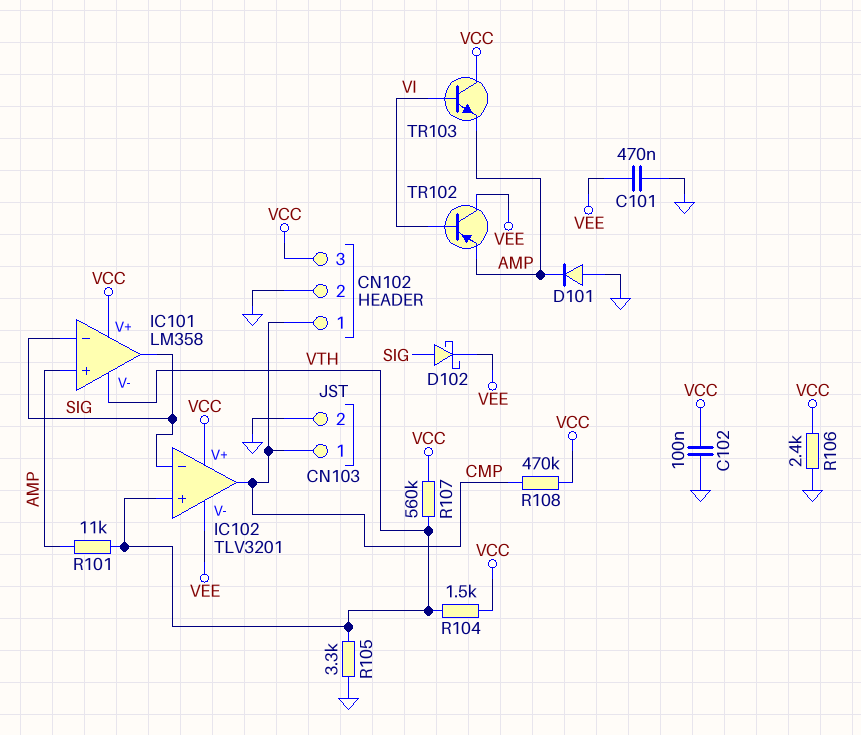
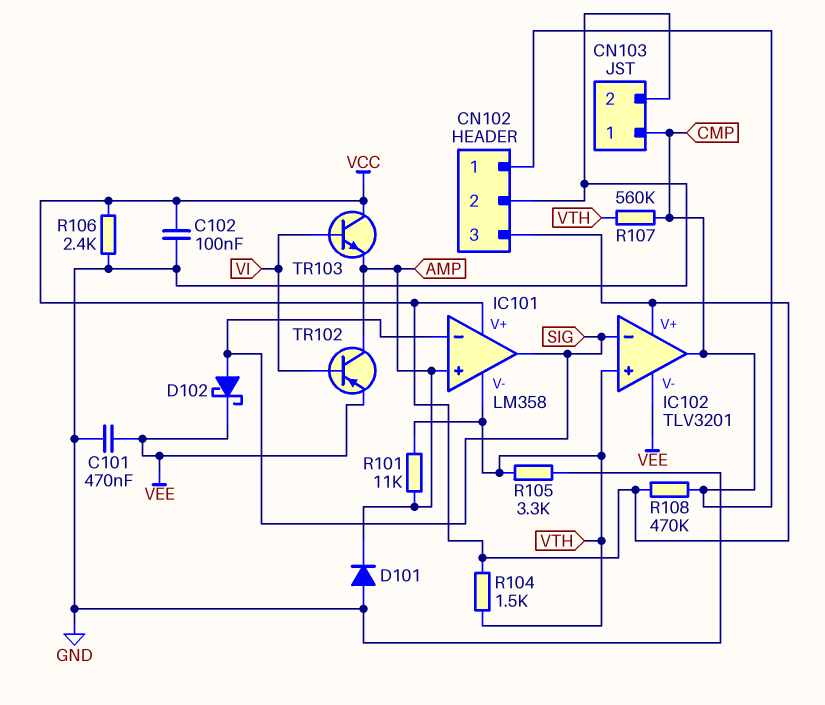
R107: 560k (VCC, VTH) -> 560k (CMP, VTH)
TR102: PNP (B VI, C VEE, E AMP) -> PNP (B VI, C AMP, E VEE)

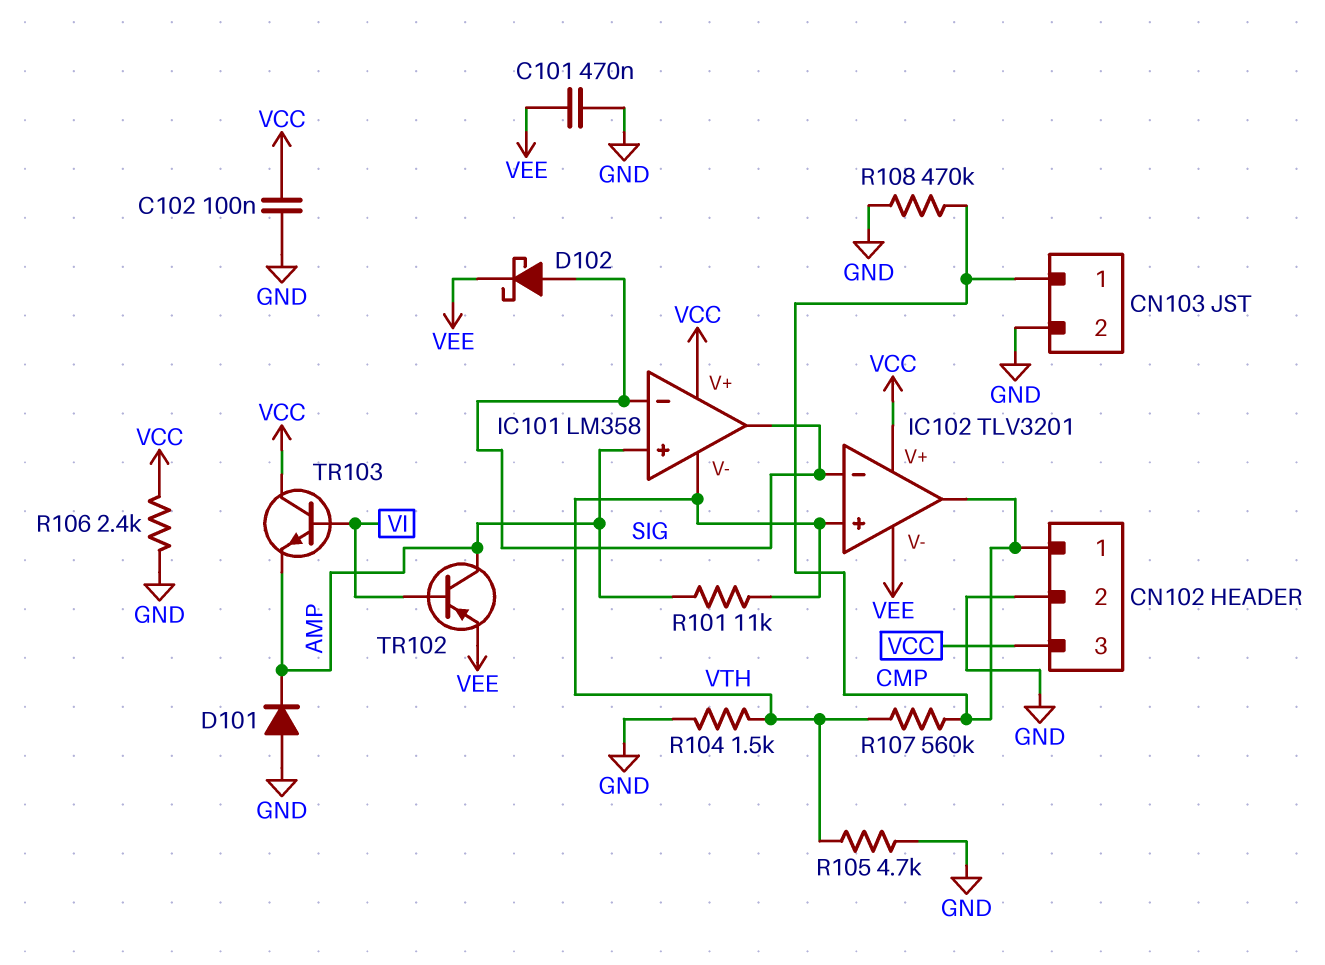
R104: 1.5k (VCC, VTH) -> 1.5k (GND, VTH)
R105: 3.3k (GND, VTH) -> 4.7k (GND, VTH)
R108: 470k (CMP, VCC) -> 470k (CMP, GND)

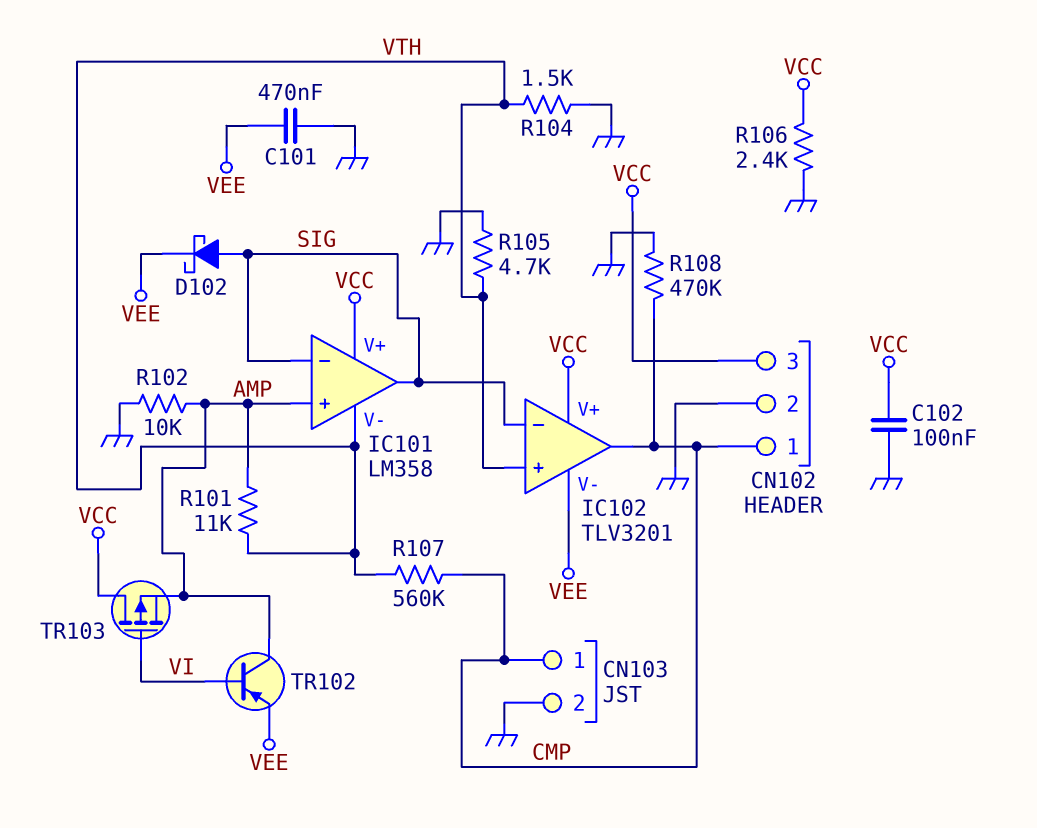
D101: diode (A GND, K AMP) -> none
R102: none -> 10k (AMP, GND)
TR103: NPN (B VI, C VCC, E AMP) -> PMOS (G VI, D VCC, S AMP)

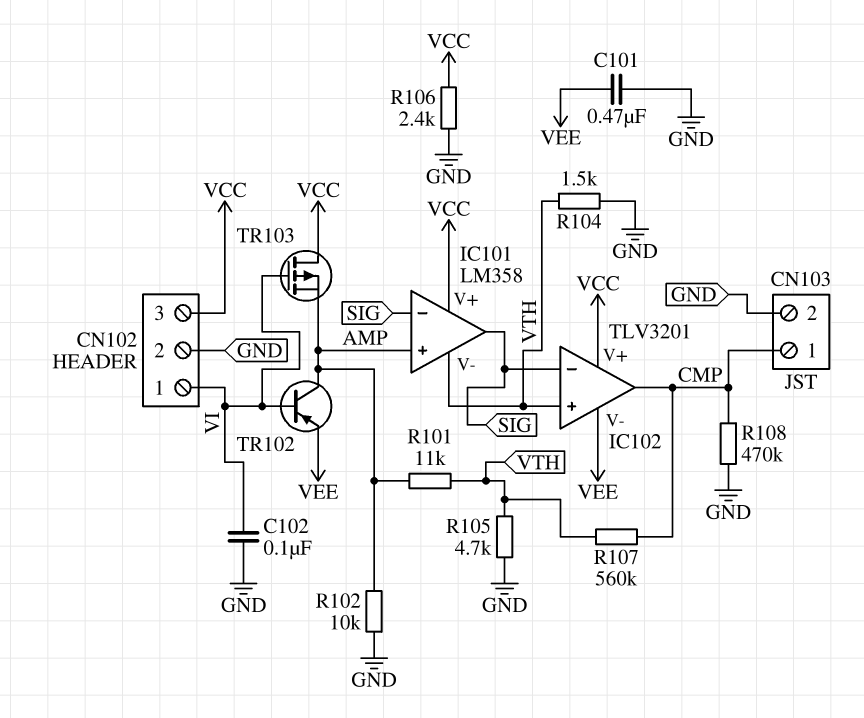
C102: 100nF (GND, VCC) -> 100nF (GND, VI)
CN102 pin 1: CMP -> VI
D102: schottky (A SIG, K VEE) -> none

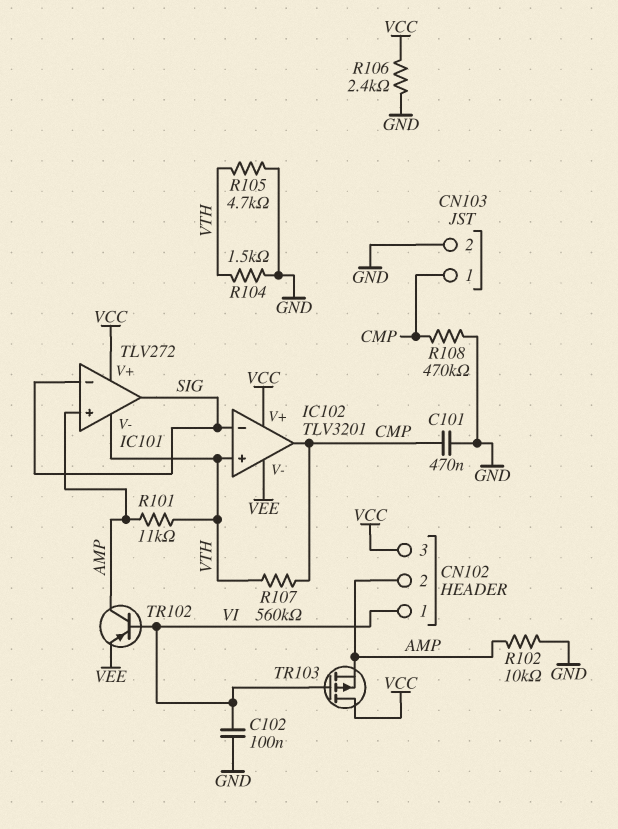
C101: 470nF (GND, VEE) -> 470nF (CMP, GND)
CN102 pin 2: GND -> AMP
IC101: LM358 -> TLV272

